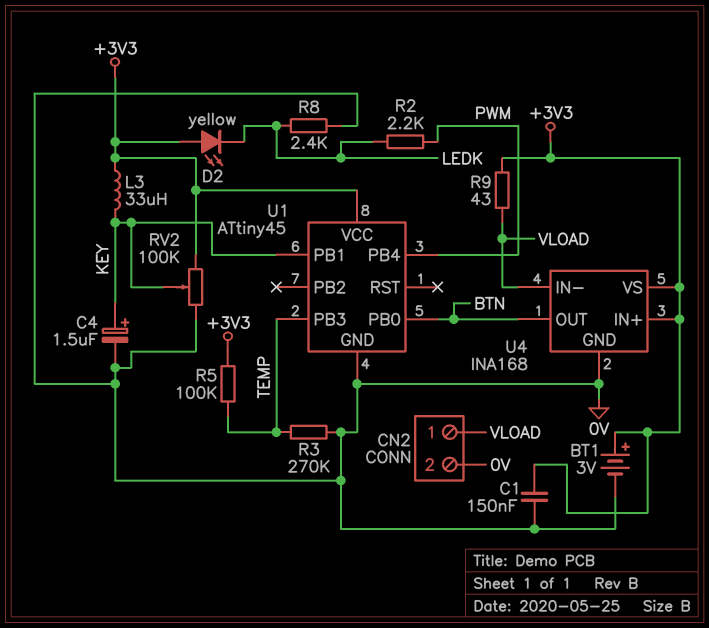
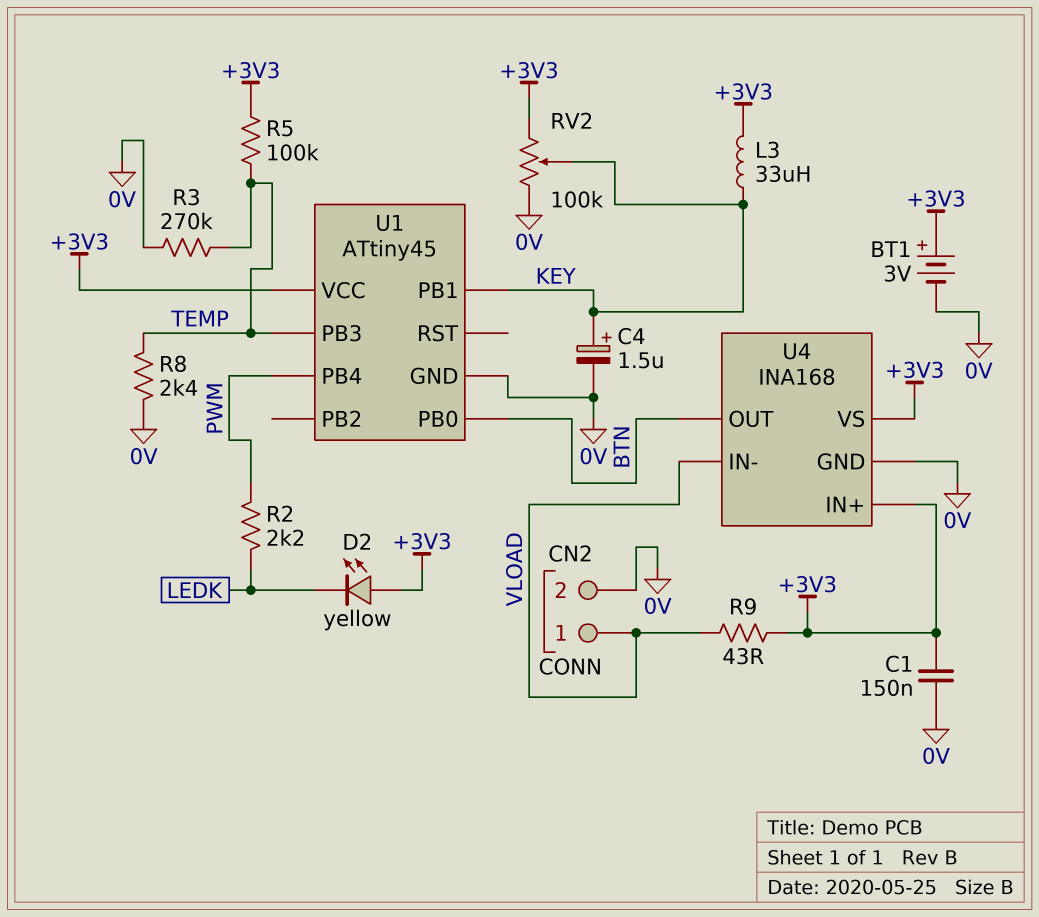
R8: 2.4k (0V, LEDK) -> 2.4k (0V, TEMP)

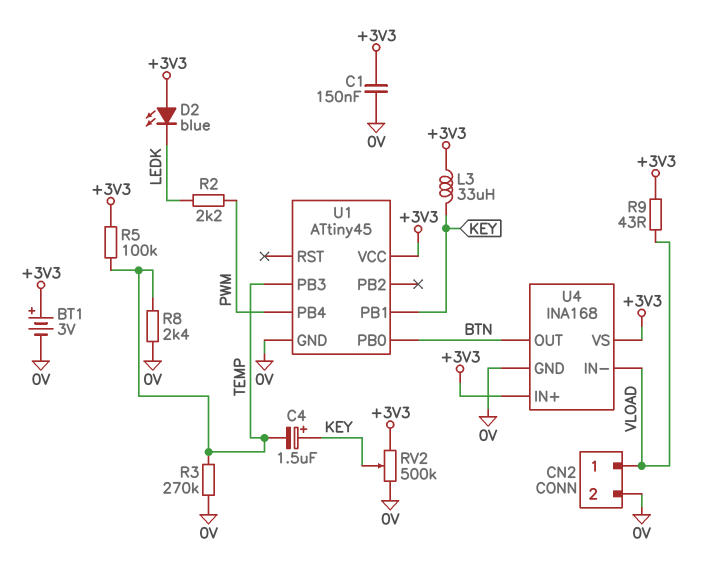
C4: 1.5uF (plus KEY, minus 0V) -> 1.5uF (plus KEY, minus TEMP)
D2: LED yellow (A +3V3, K LEDK) -> LED blue (A +3V3, K LEDK)
RV2: 100k (+3V3, 0V, wiper KEY) -> 500k (+3V3, 0V, wiper KEY)

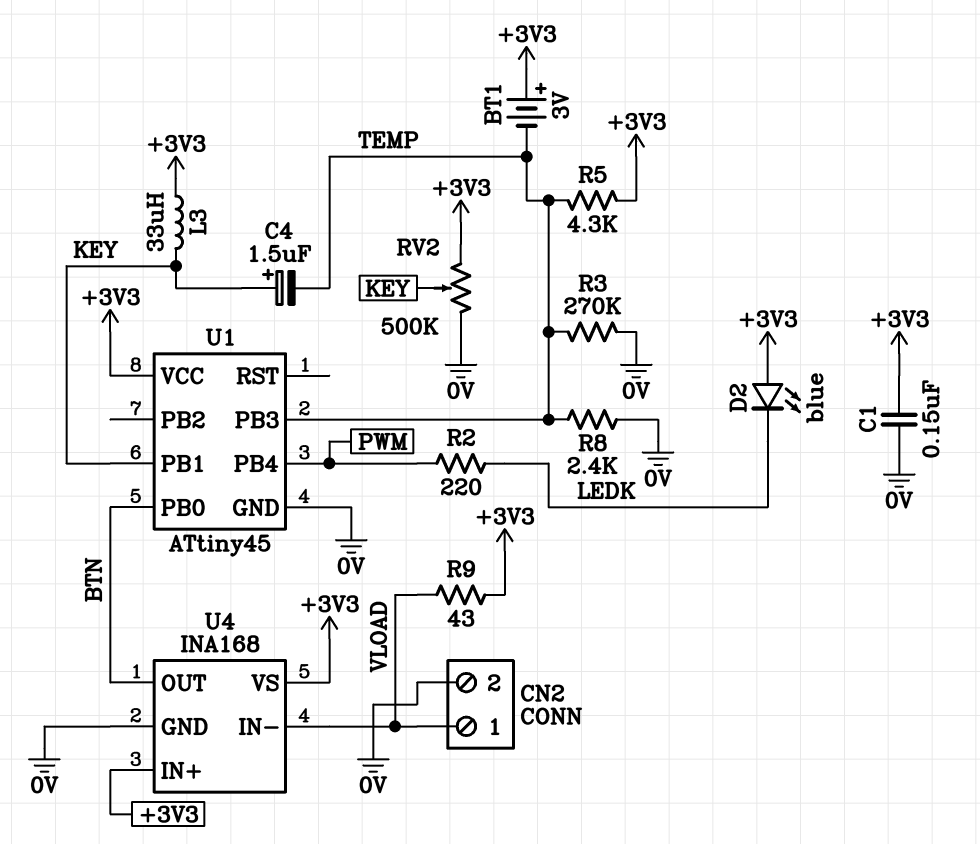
BT1: 3V (plus +3V3, minus 0V) -> 3V (plus +3V3, minus TEMP)
R2: 2.2k (LEDK, PWM) -> 220 (LEDK, PWM)
R5: 100k (+3V3, TEMP) -> 4.3k (+3V3, TEMP)

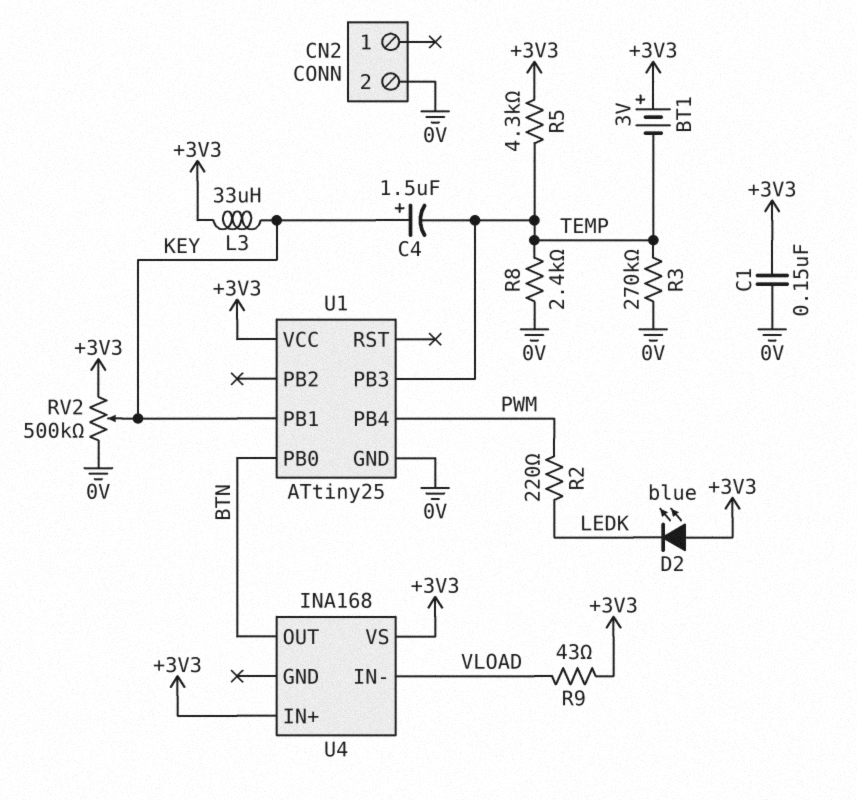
CN2 pin 1: VLOAD -> none
U1: ATtiny45 -> ATtiny25
U4 pin GND: 0V -> none

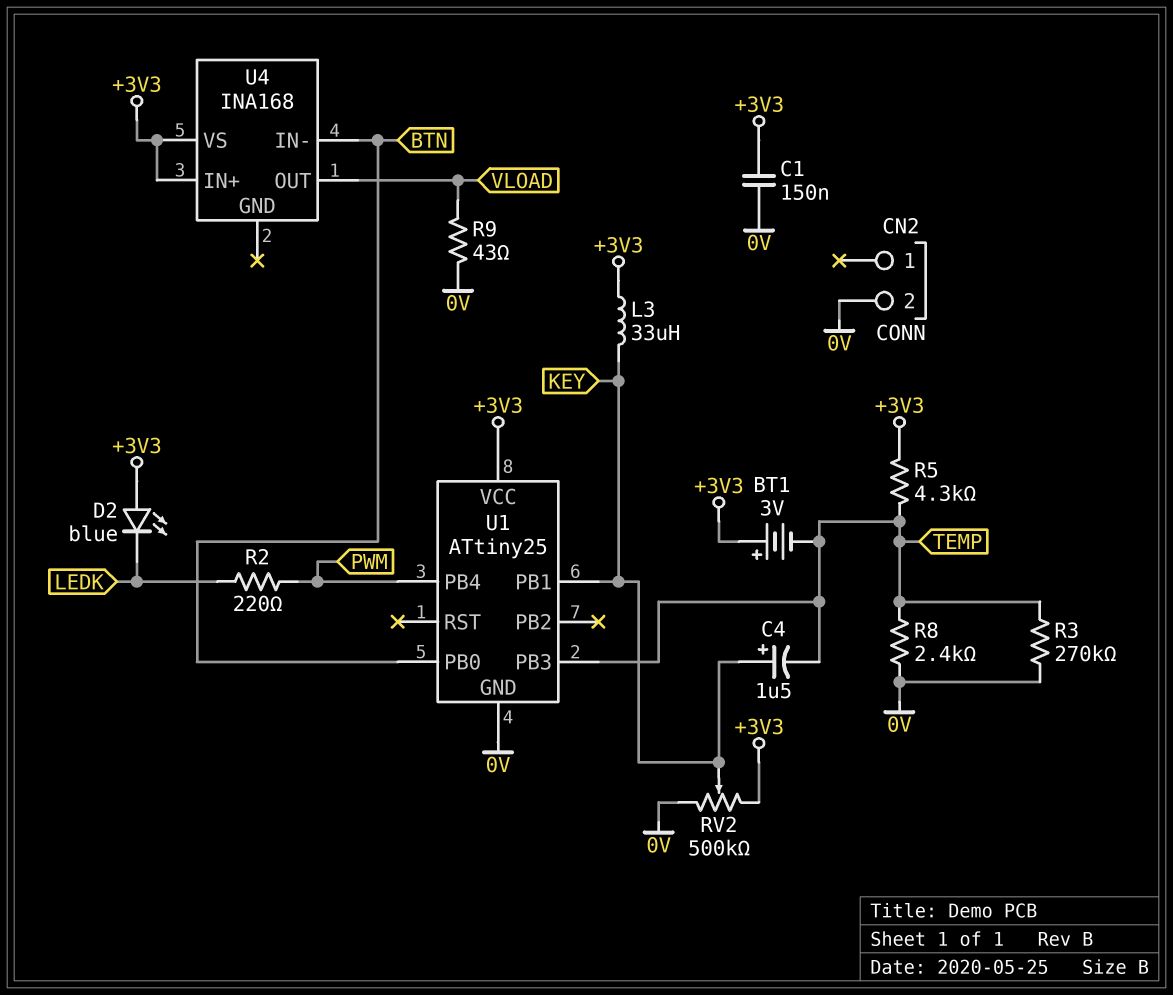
R9: 43 (+3V3, VLOAD) -> 43 (0V, VLOAD)
U4 pin IN-: VLOAD -> BTN
U4 pin OUT: BTN -> VLOAD

